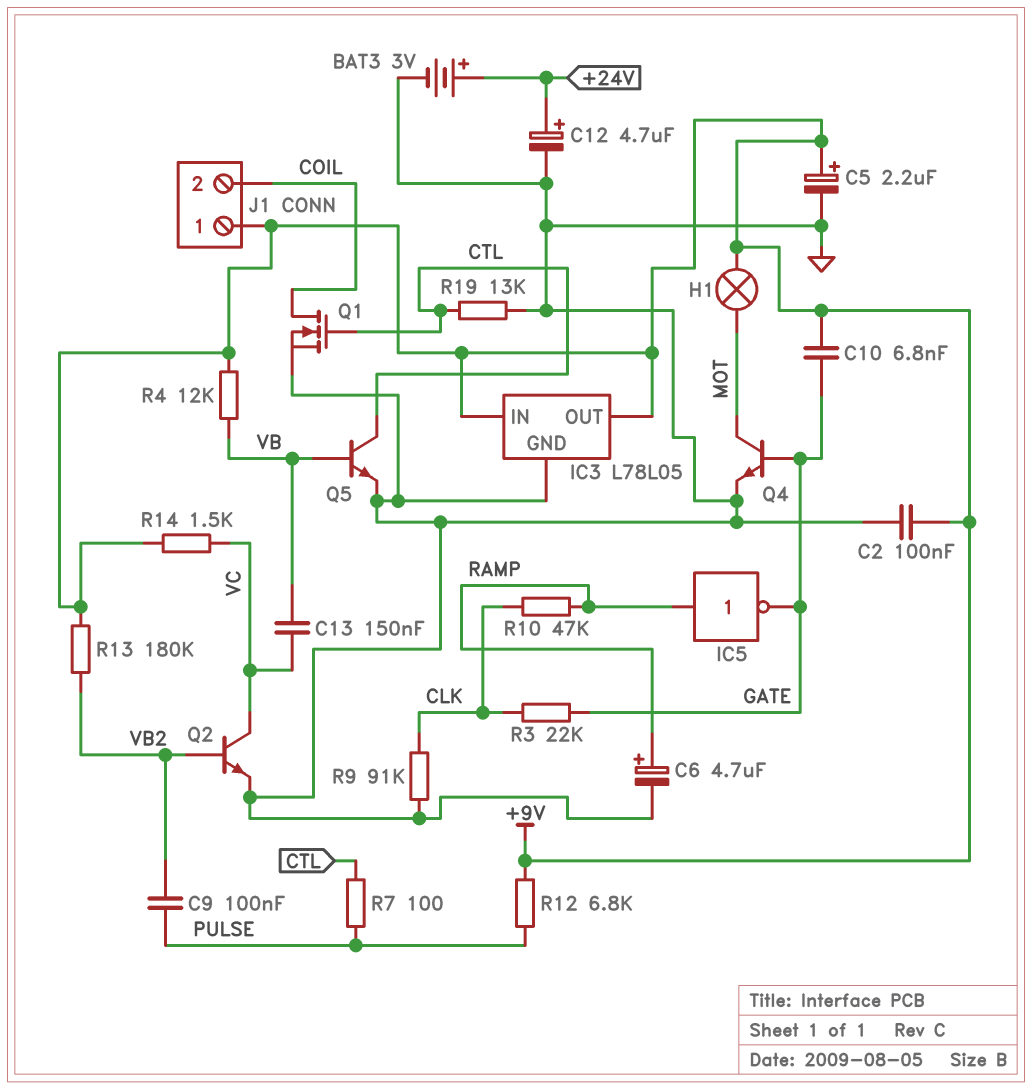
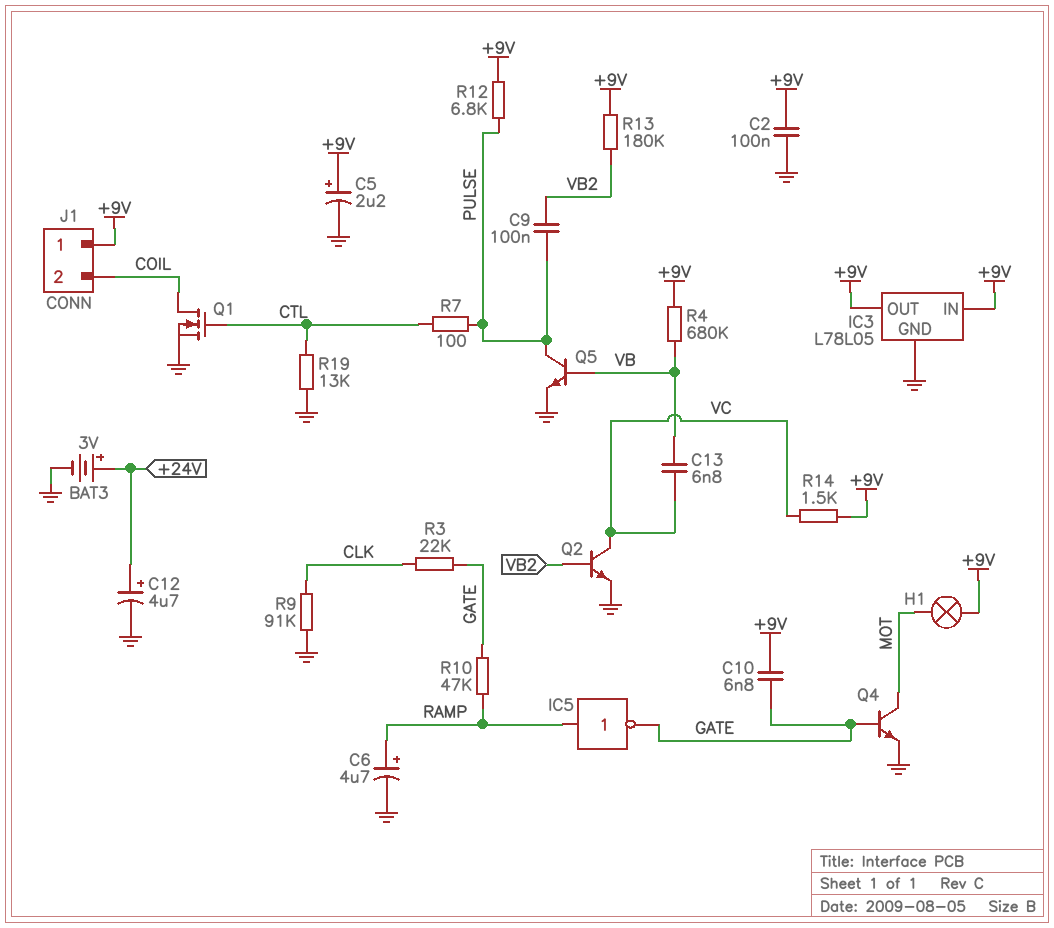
C13: 150nF (VB, VC) -> 6.8nF (VB, VC)
Q5: NPN (B VB, C CTL, E GND) -> NPN (B VB, C PULSE, E GND)
R4: 12k (+9V, VB) -> 680k (+9V, VB)
R10: 47k (CLK, RAMP) -> 47k (GATE, RAMP)

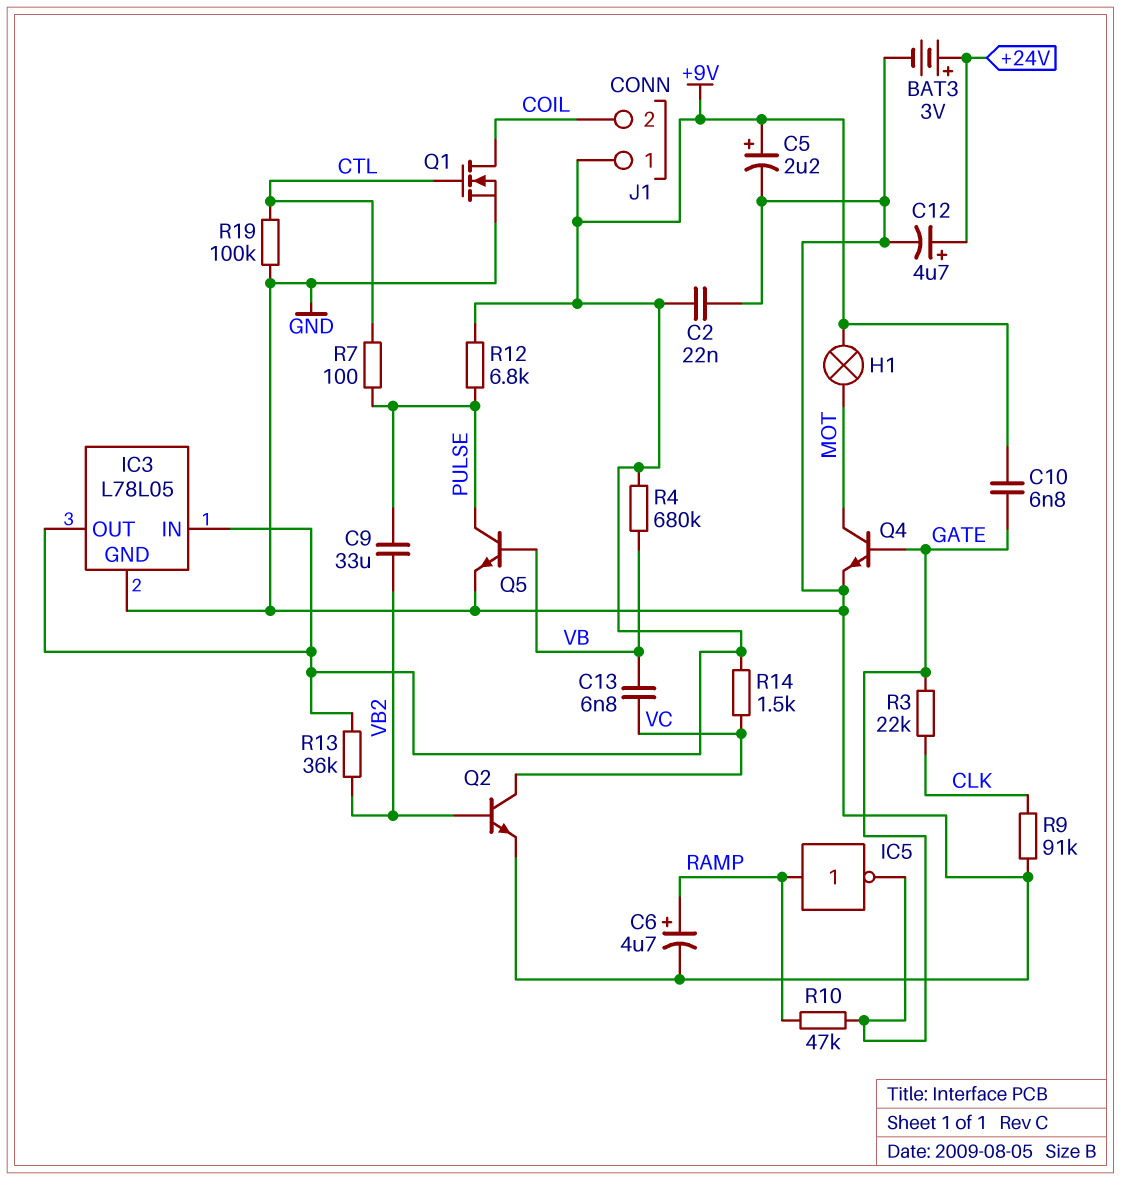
C2: 100nF (+9V, GND) -> 22nF (+9V, GND)
C9: 100nF (PULSE, VB2) -> 33uF (PULSE, VB2)
R13: 180k (+9V, VB2) -> 36k (+9V, VB2)
R19: 13k (CTL, GND) -> 100k (CTL, GND)

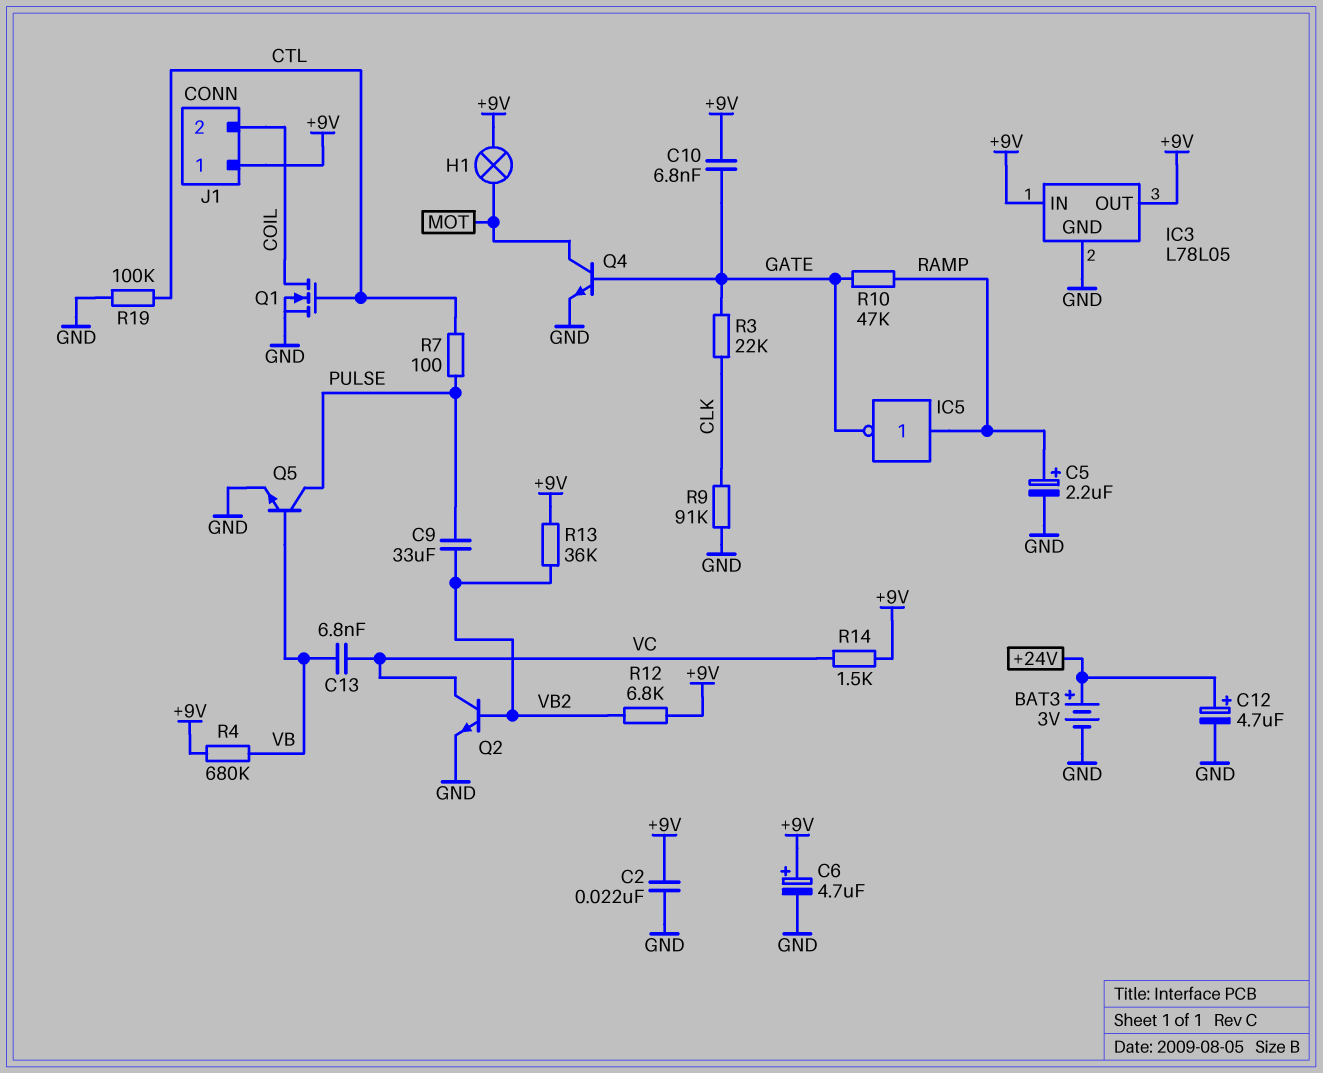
C5: 2.2uF (plus +9V, minus GND) -> 2.2uF (plus RAMP, minus GND)
C6: 4.7uF (plus RAMP, minus GND) -> 4.7uF (plus +9V, minus GND)
R12: 6.8k (+9V, PULSE) -> 6.8k (+9V, VB2)

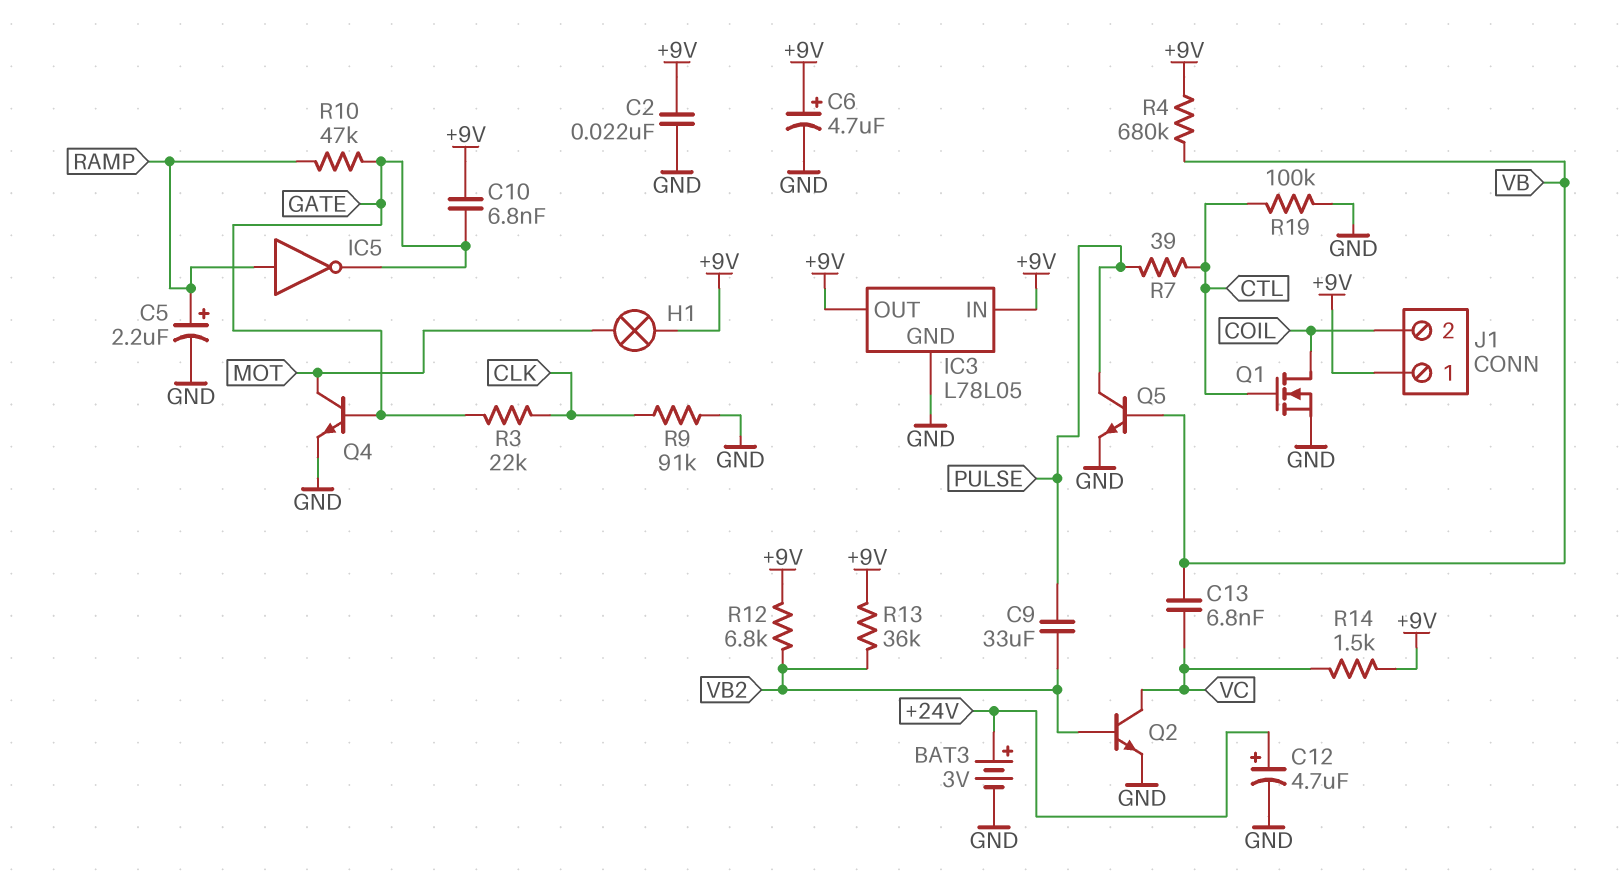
R7: 100 (CTL, PULSE) -> 39 (CTL, PULSE)

